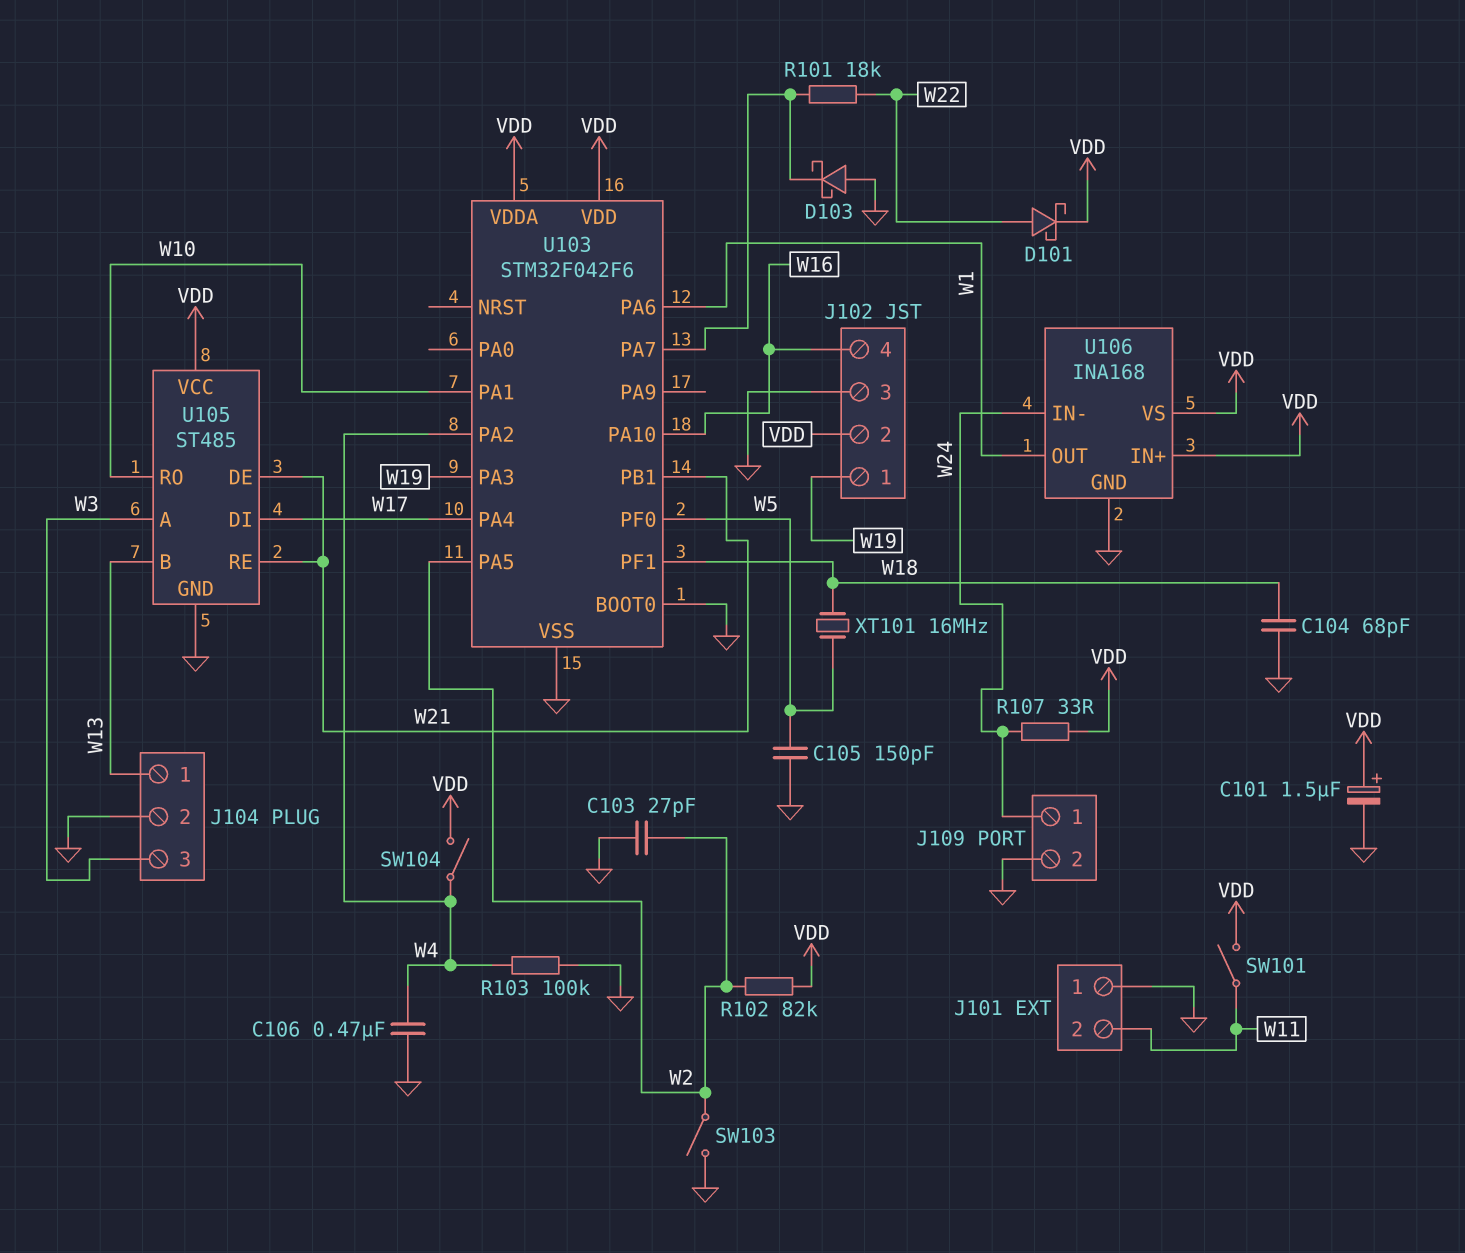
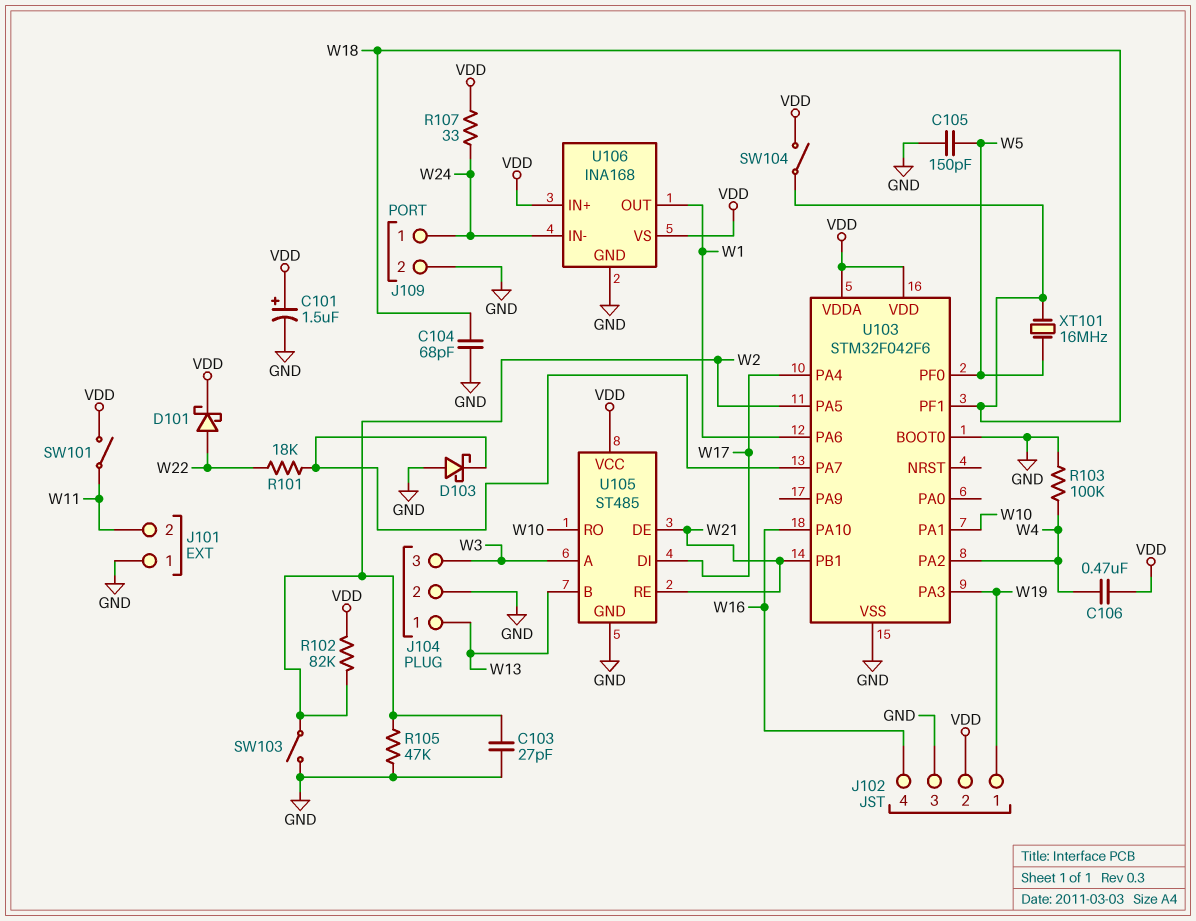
C106: 470nF (GND, W4) -> 470nF (VDD, W4)
R105: none -> 47k (GND, W2)
SW104: switch (VDD, W4) -> switch (VDD, W18)

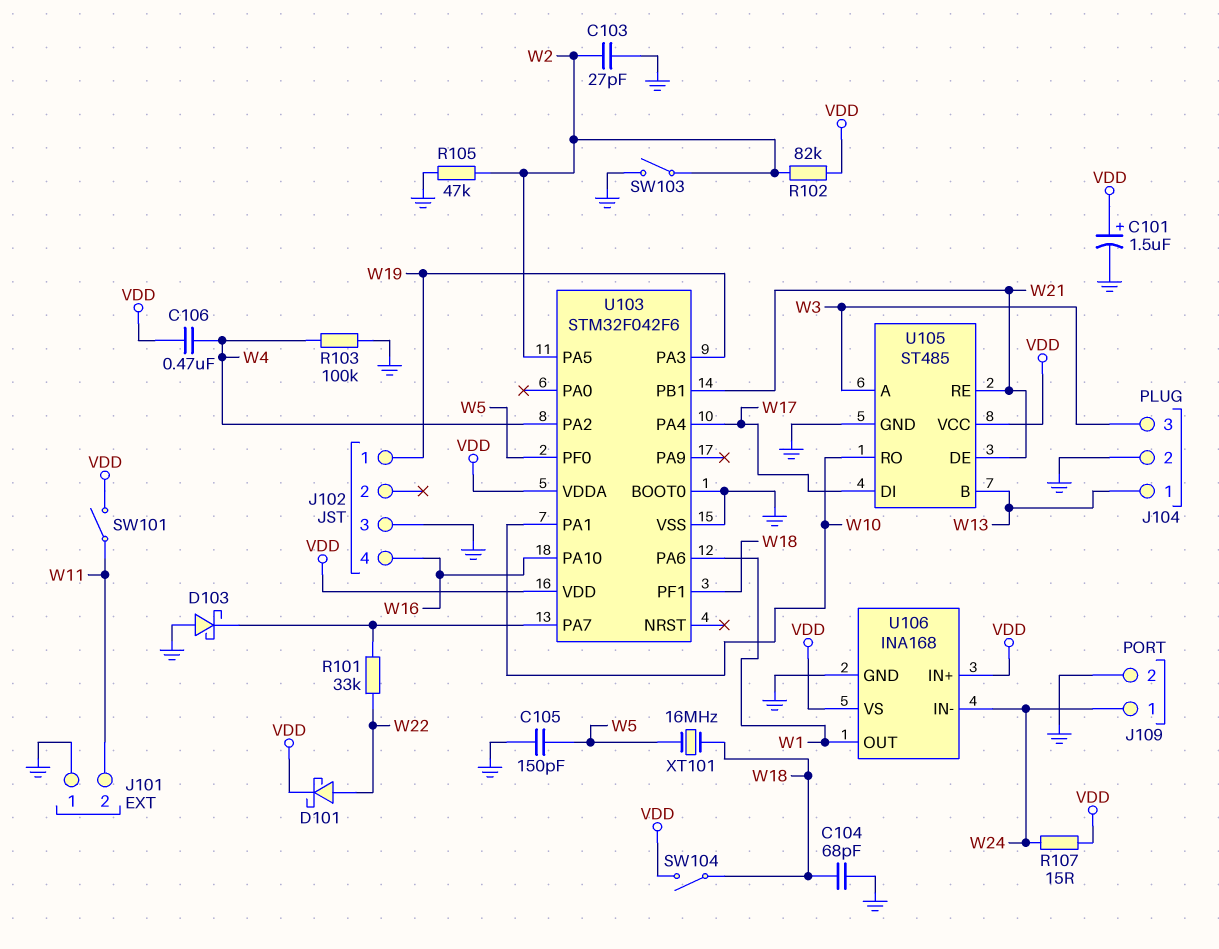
J102 pin 2: VDD -> none
R101: 18k (U103/PA7, W22) -> 33k (U103/PA7, W22)
R107: 33 (VDD, W24) -> 15 (VDD, W24)

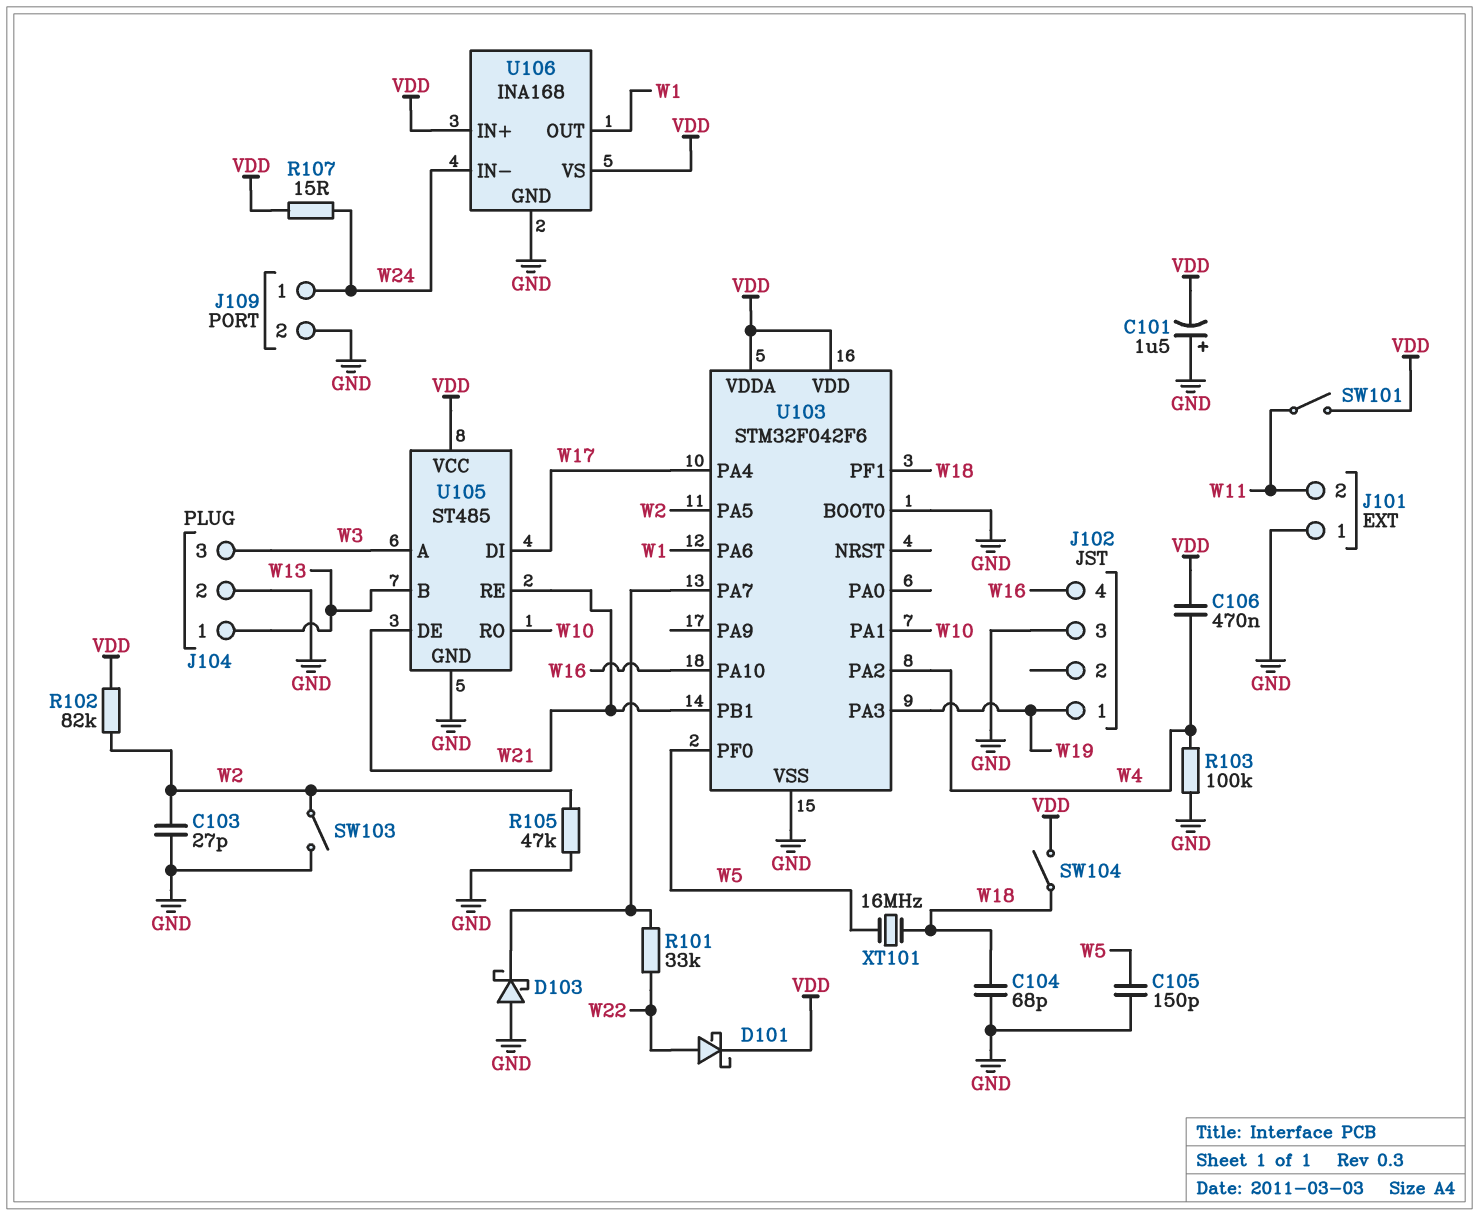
C101: 1.5uF (plus VDD, minus GND) -> 1.5uF (plus GND, minus VDD)

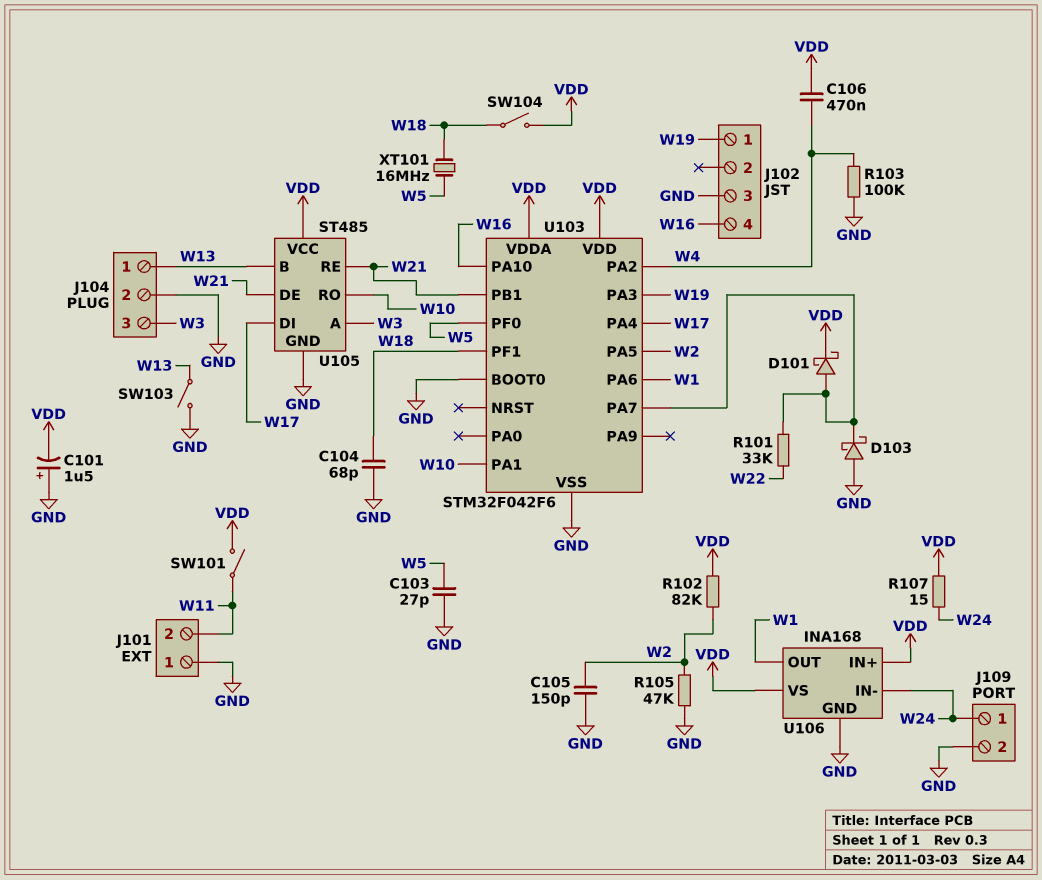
C103: 27pF (GND, W2) -> 27pF (GND, W5)
C105: 150pF (GND, W5) -> 150pF (GND, W2)
D101: schottky (A W22, K VDD) -> schottky (A U103/PA7, K VDD)
SW103: switch (GND, W2) -> switch (GND, W13)

